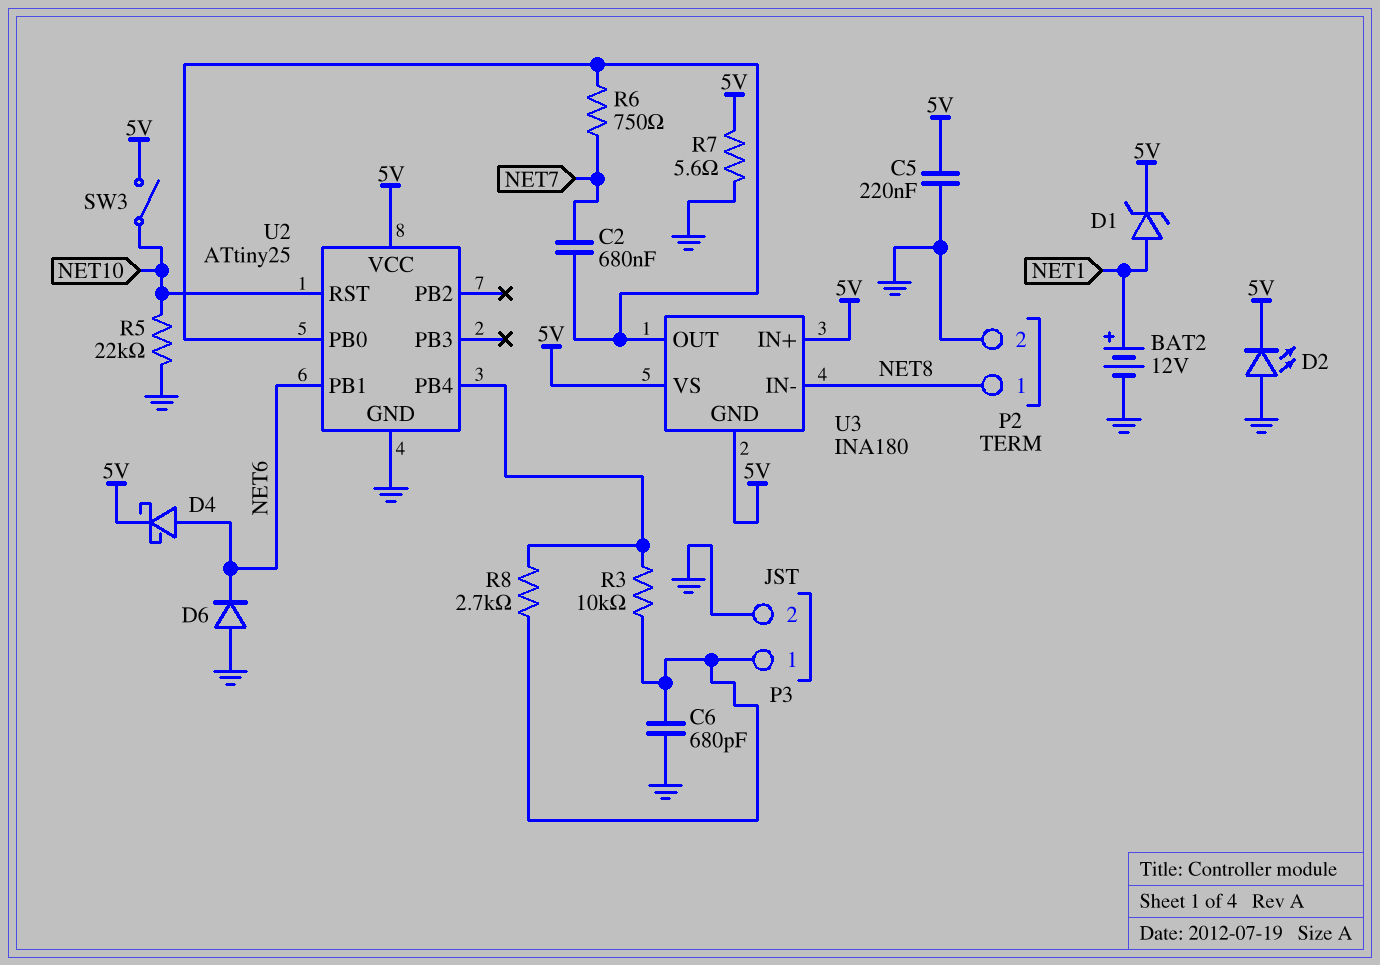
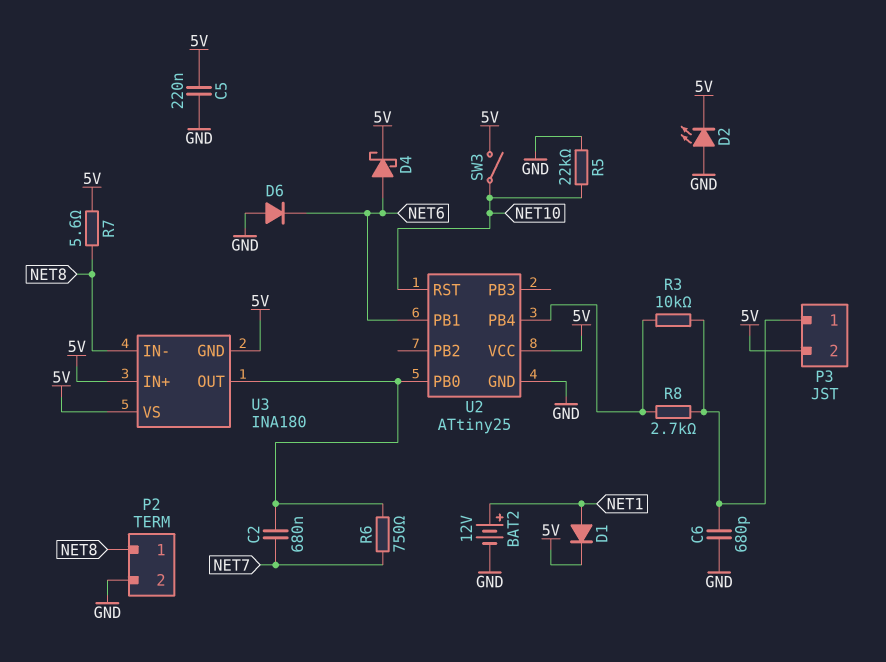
D1: zener (A NET1, K 5V) -> diode (A NET1, K 5V)
P3 pin 2: GND -> 5V
R7: 5.6 (5V, GND) -> 5.6 (5V, NET8)

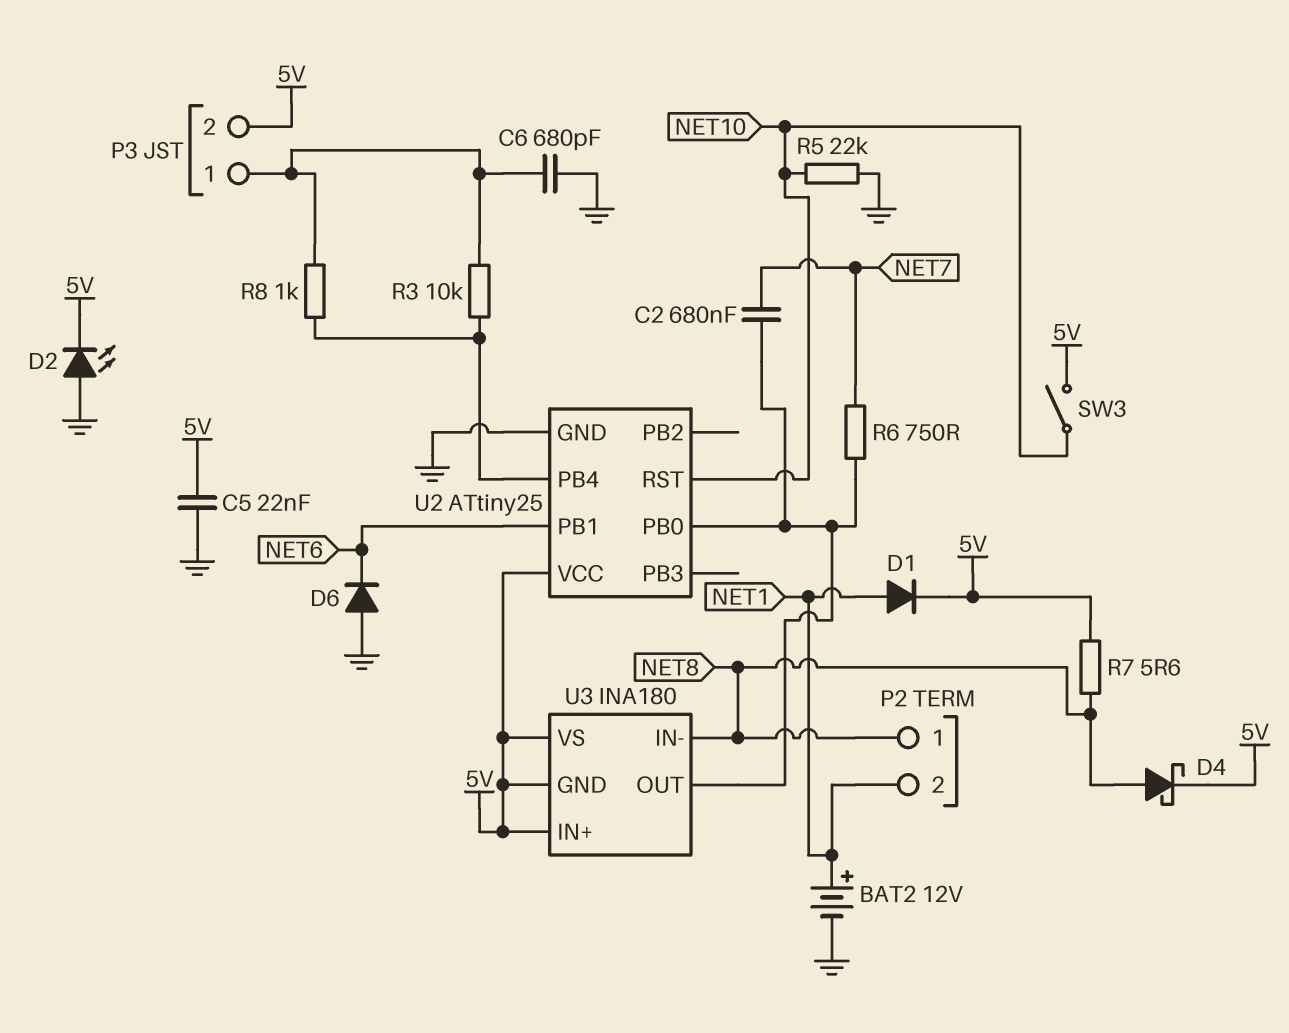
C5: 220nF (5V, GND) -> 22nF (5V, GND)
D4: schottky (A NET6, K 5V) -> schottky (A NET8, K 5V)
P2 pin 2: GND -> NET1
R8: 2.7k (P3/1, U2/PB4) -> 1k (P3/1, U2/PB4)

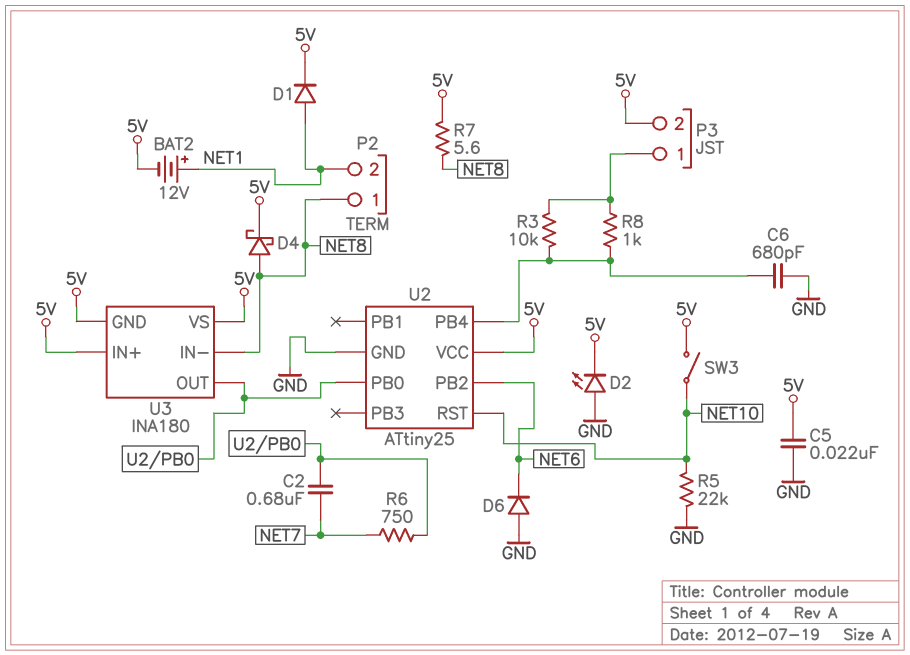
BAT2: 12V (plus NET1, minus GND) -> 12V (plus NET1, minus 5V)
C6: 680pF (GND, P3/1) -> 680pF (GND, U2/PB4)
U2 pin PB1: NET6 -> none
U2 pin PB2: none -> NET6

